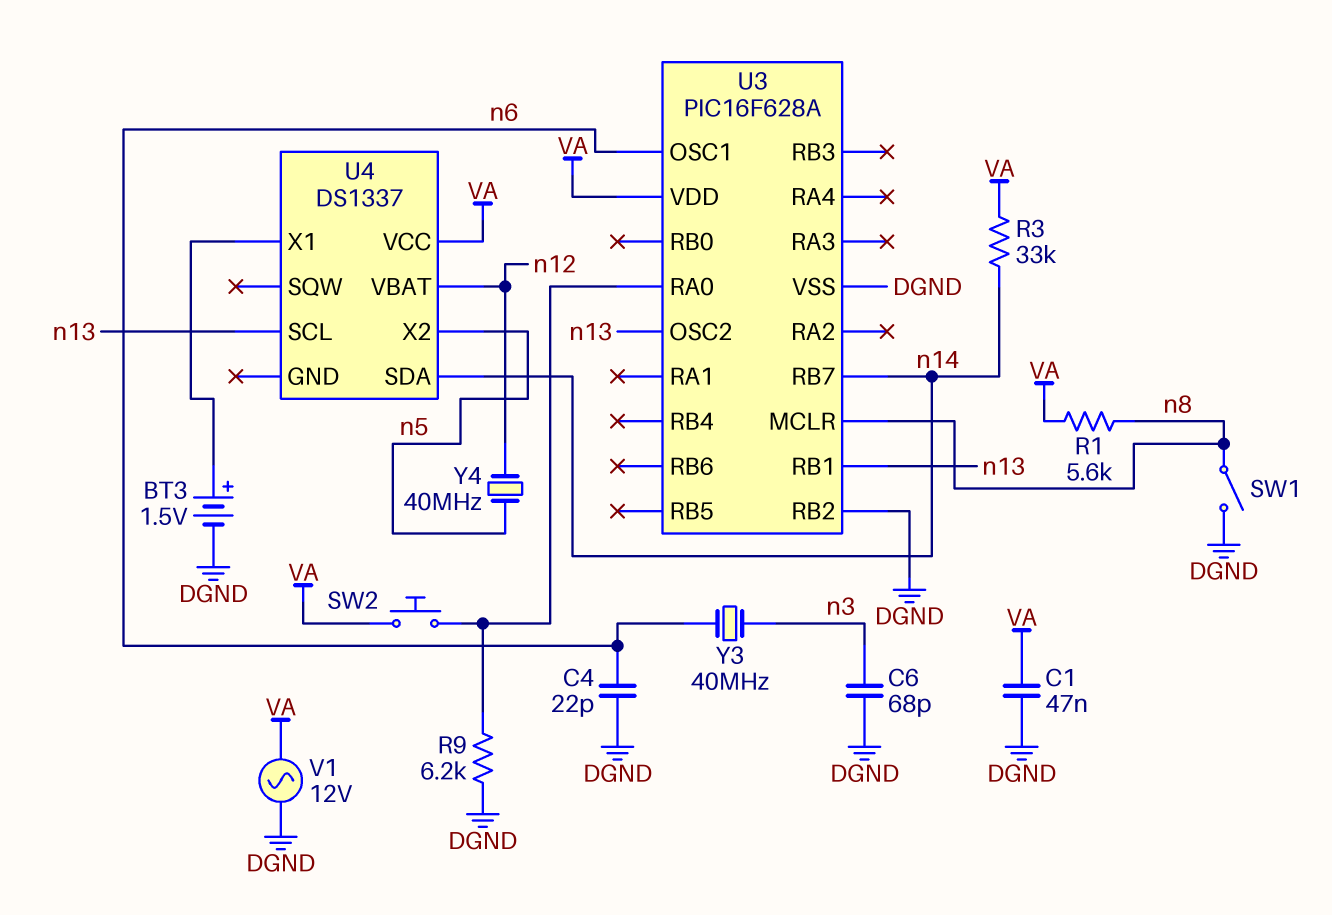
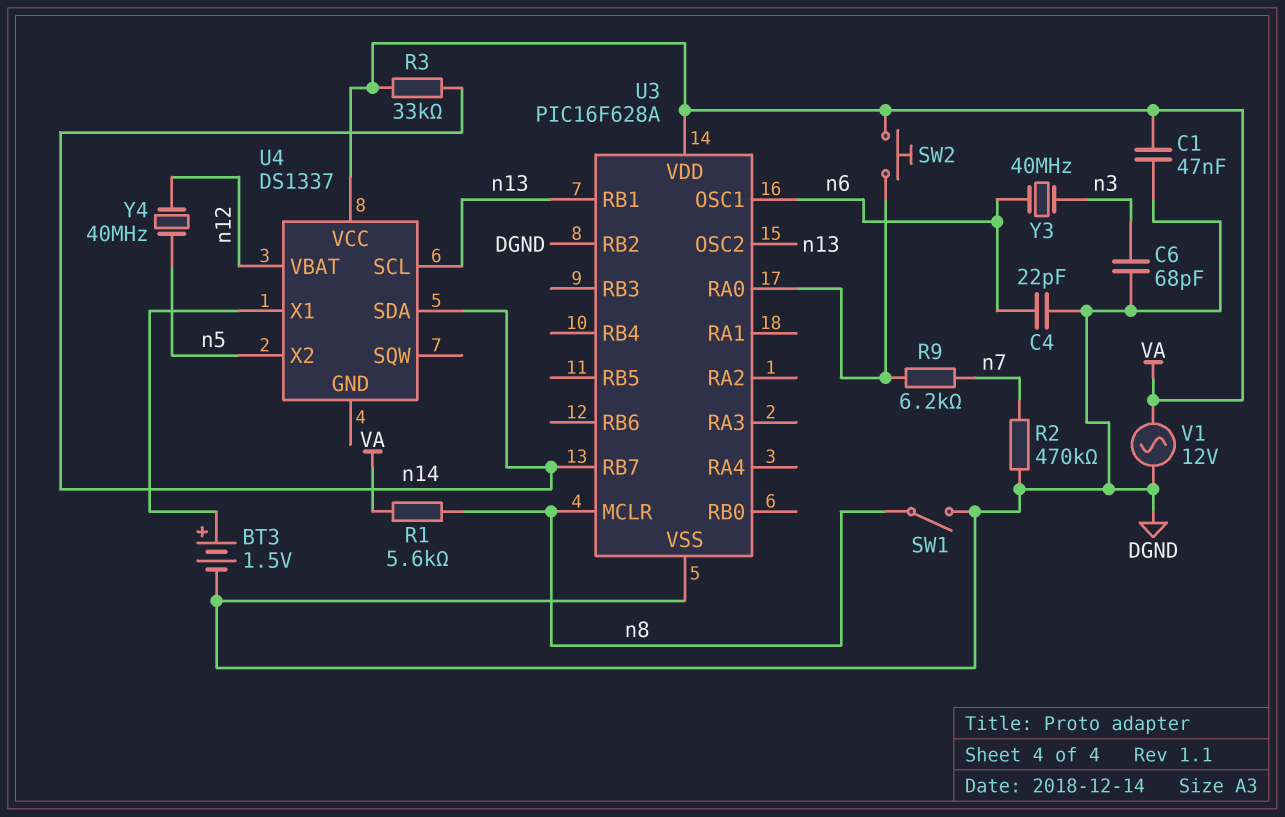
R2: none -> 470k (DGND, n7)
R9: 6.2k (DGND, U3/RA0) -> 6.2k (U3/RA0, n7)

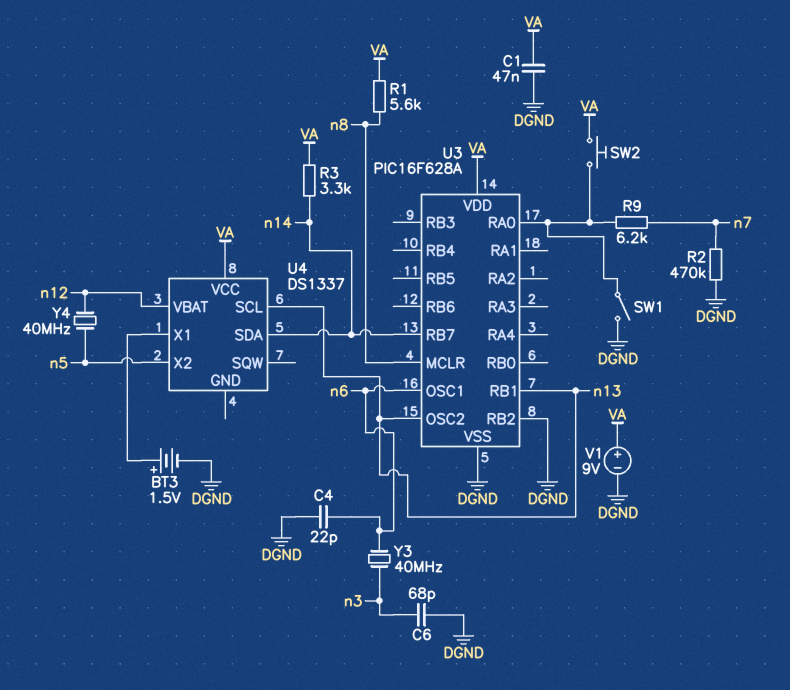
R3: 33k (VA, n14) -> 3.3k (VA, n14)
SW1: switch (DGND, n8) -> switch (DGND, U3/RA0)
V1: AC 12V (DGND, VA) -> 9V (plus VA, minus DGND)

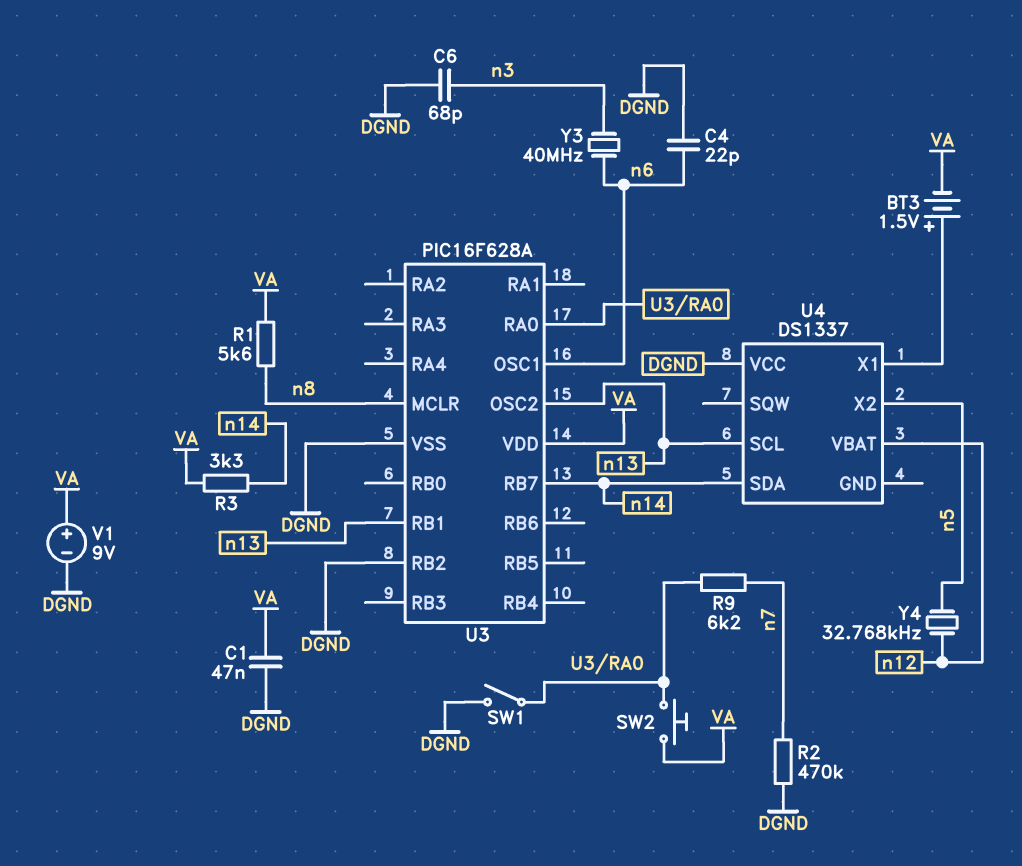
BT3: 1.5V (plus U4/X1, minus DGND) -> 1.5V (plus U4/X1, minus VA)
U4 pin VCC: VA -> DGND
Y4: 40MHz (n5, n12) -> 32.768kHz (n5, n12)

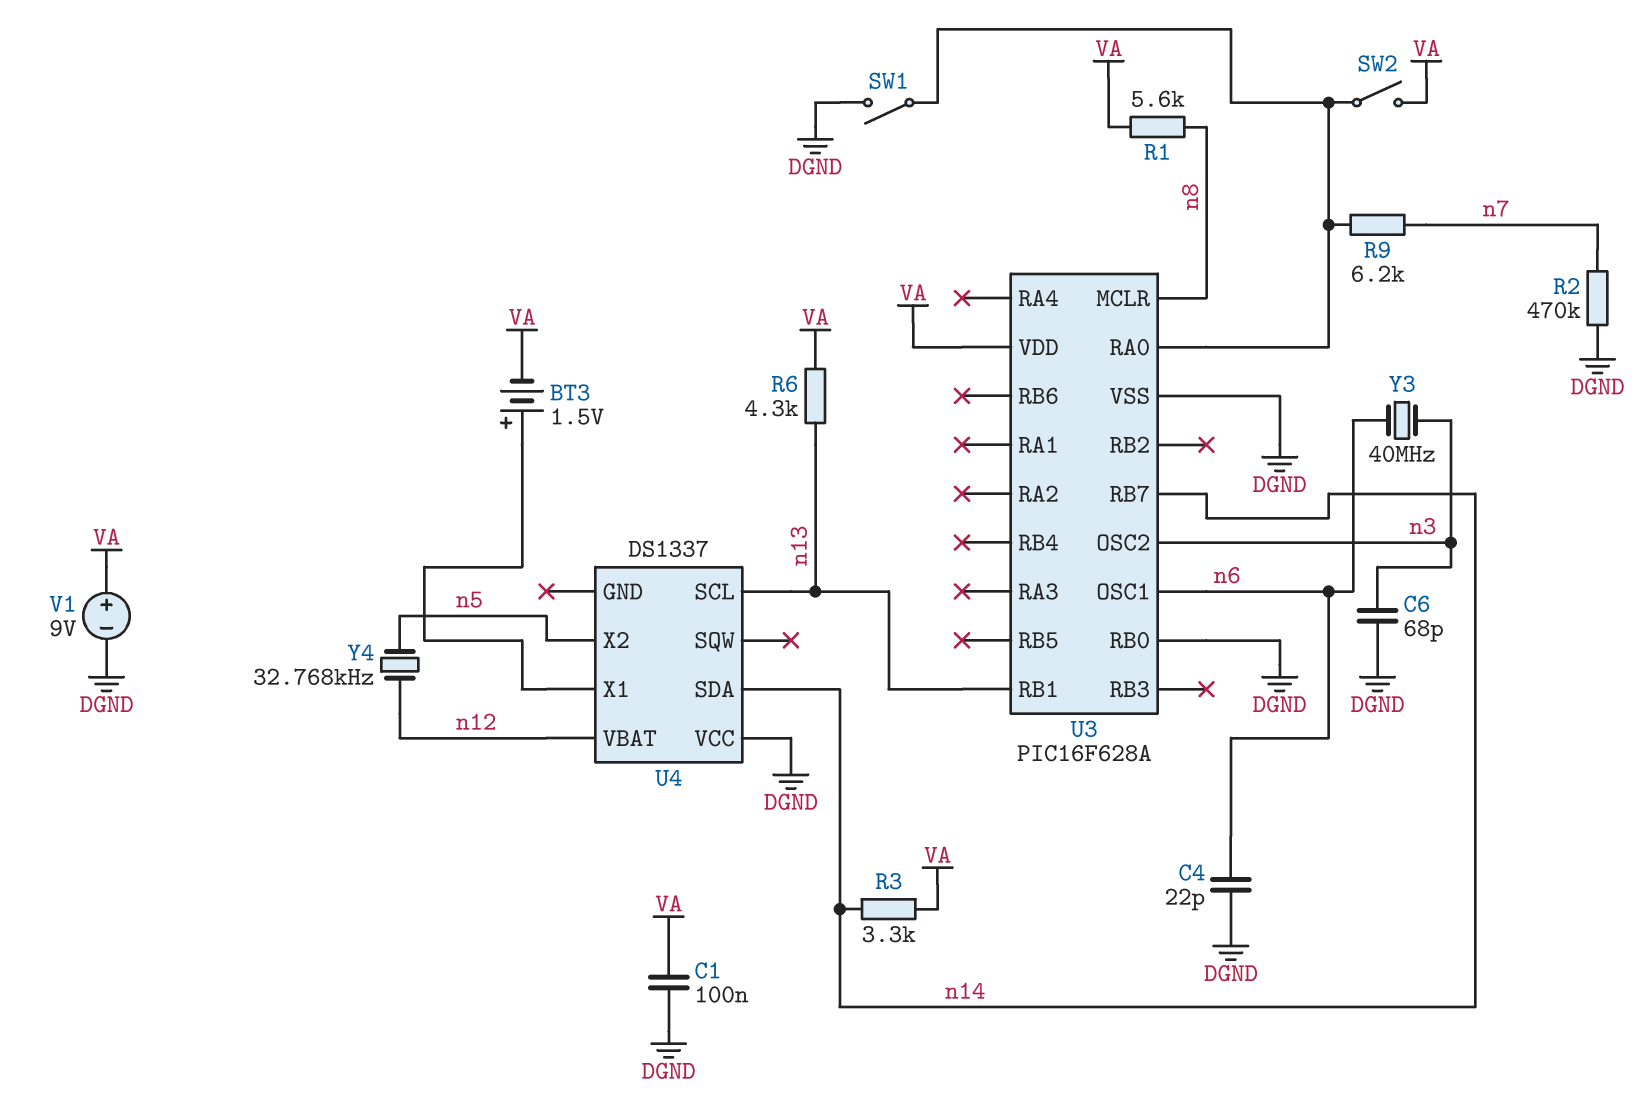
C1: 47nF (DGND, VA) -> 100nF (DGND, VA)
R6: none -> 4.3k (VA, n13)
SW2: button (U3/RA0, VA) -> switch (U3/RA0, VA)
U3 pin OSC2: n13 -> n3
U3 pin RB0: none -> DGND
U3 pin RB2: DGND -> none

